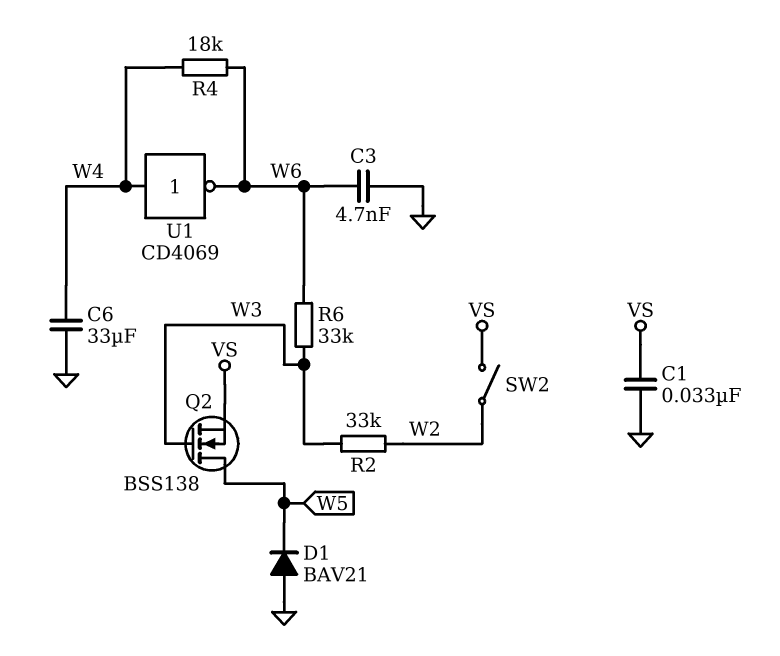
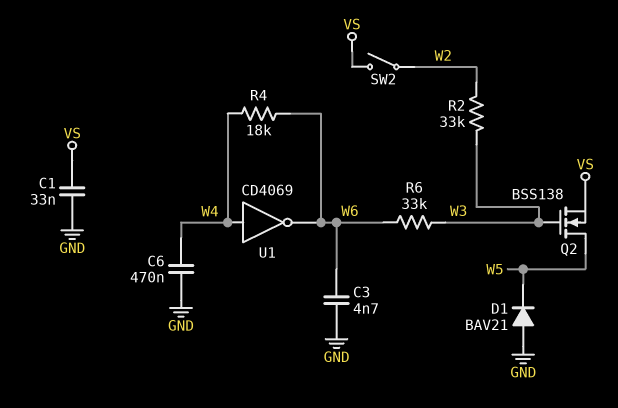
C6: 33uF (GND, W4) -> 470nF (GND, W4)

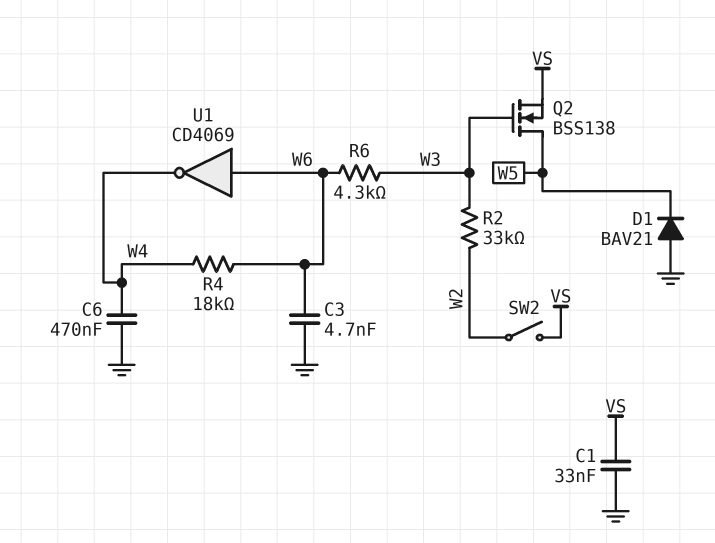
R6: 33k (W3, W6) -> 4.3k (W3, W6)
U1: NOT CD4069 (in W4, out W6) -> NOT CD4069 (in W6, out W4)

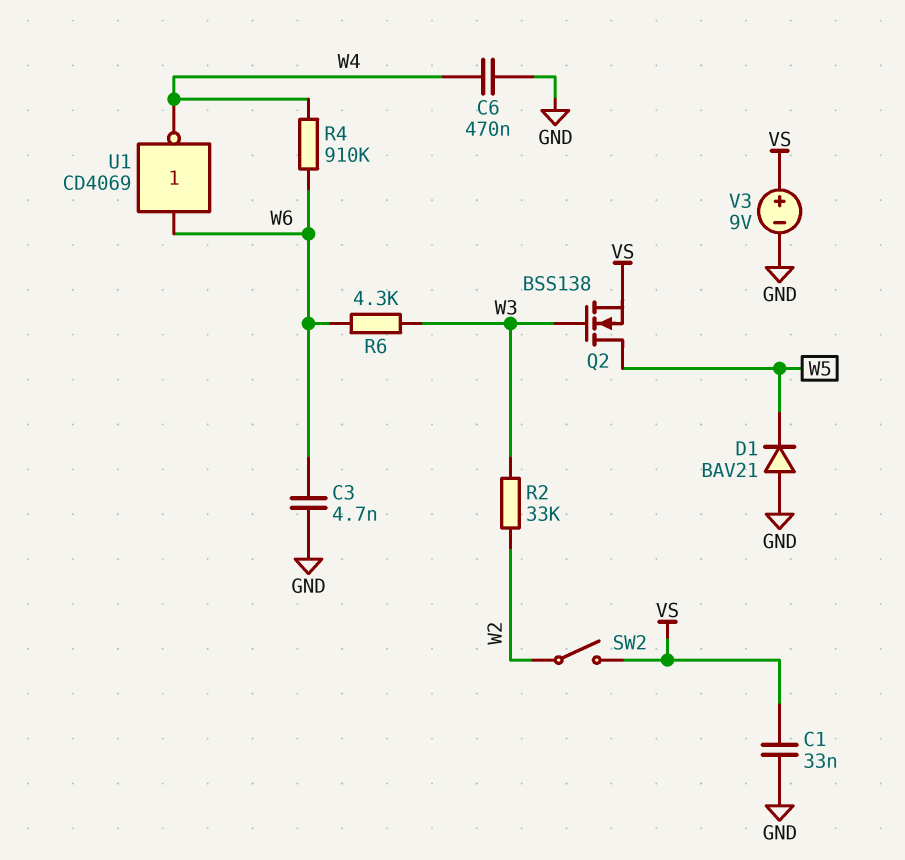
R4: 18k (W4, W6) -> 910k (W4, W6)
V3: none -> 9V (plus VS, minus GND)

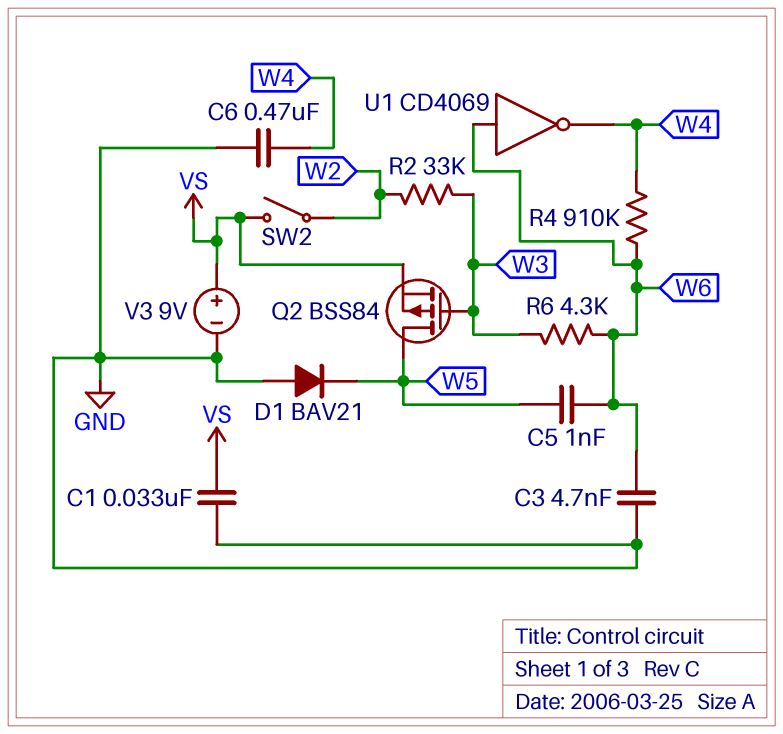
C5: none -> 1nF (W5, W6)
Q2: NMOS BSS138 (G W3, D W5, S VS) -> PMOS BSS84 (G W3, D W5, S VS)

